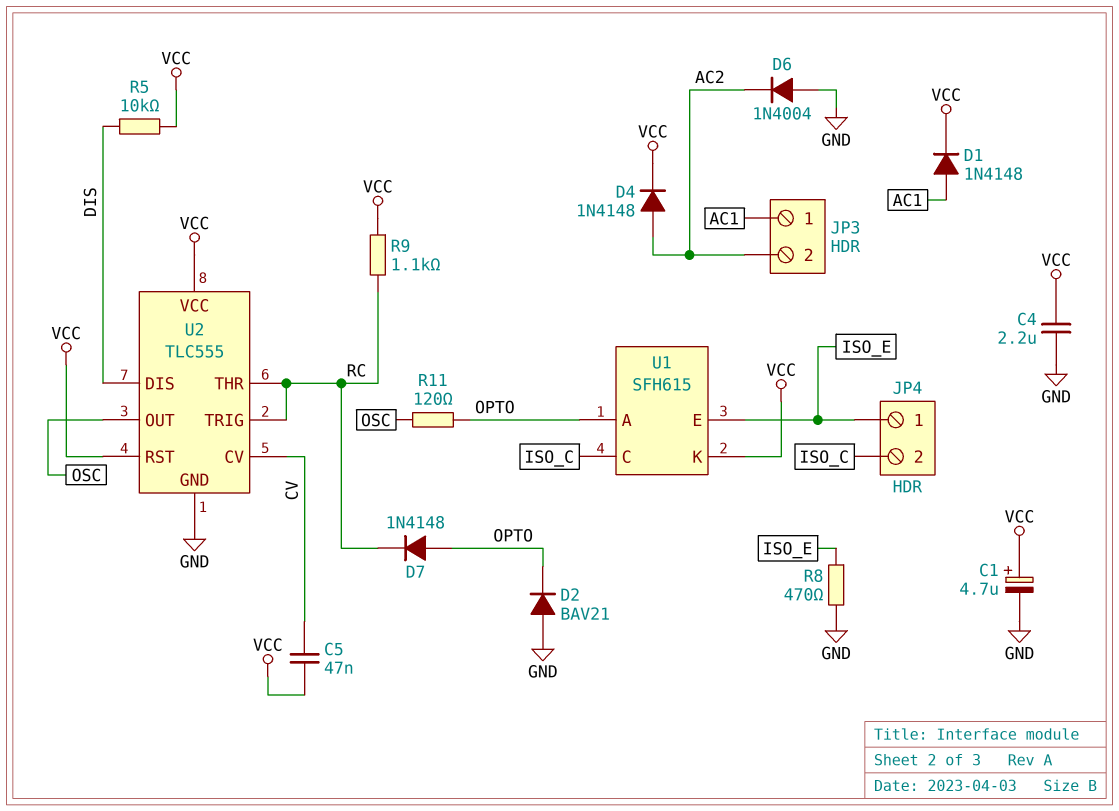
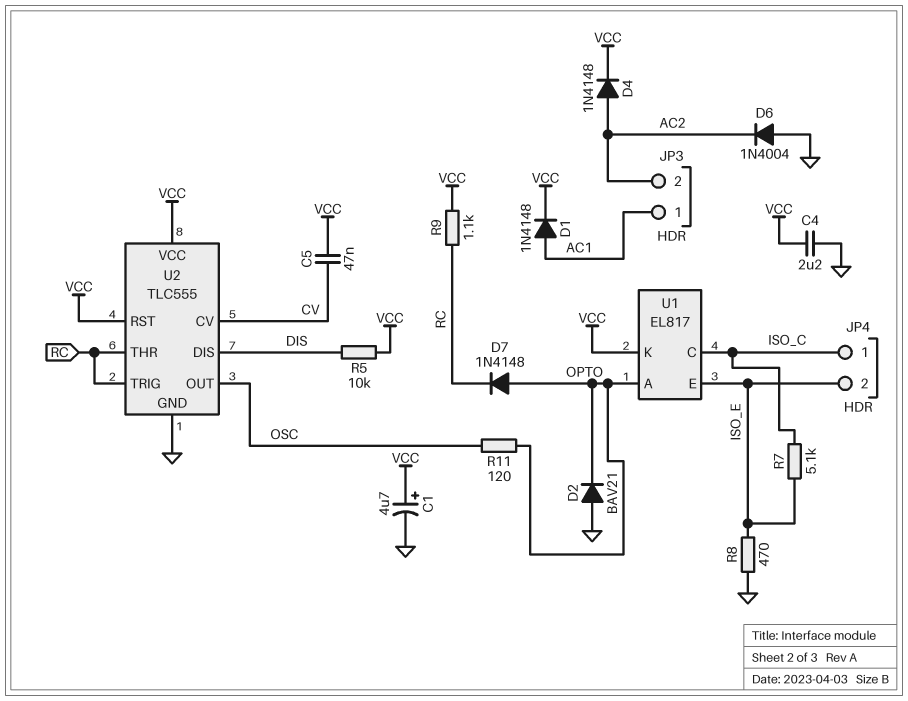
JP4 pin 1: ISO_E -> ISO_C
JP4 pin 2: ISO_C -> ISO_E
R7: none -> 5.1k (ISO_C, ISO_E)
U1: SFH615 -> EL817

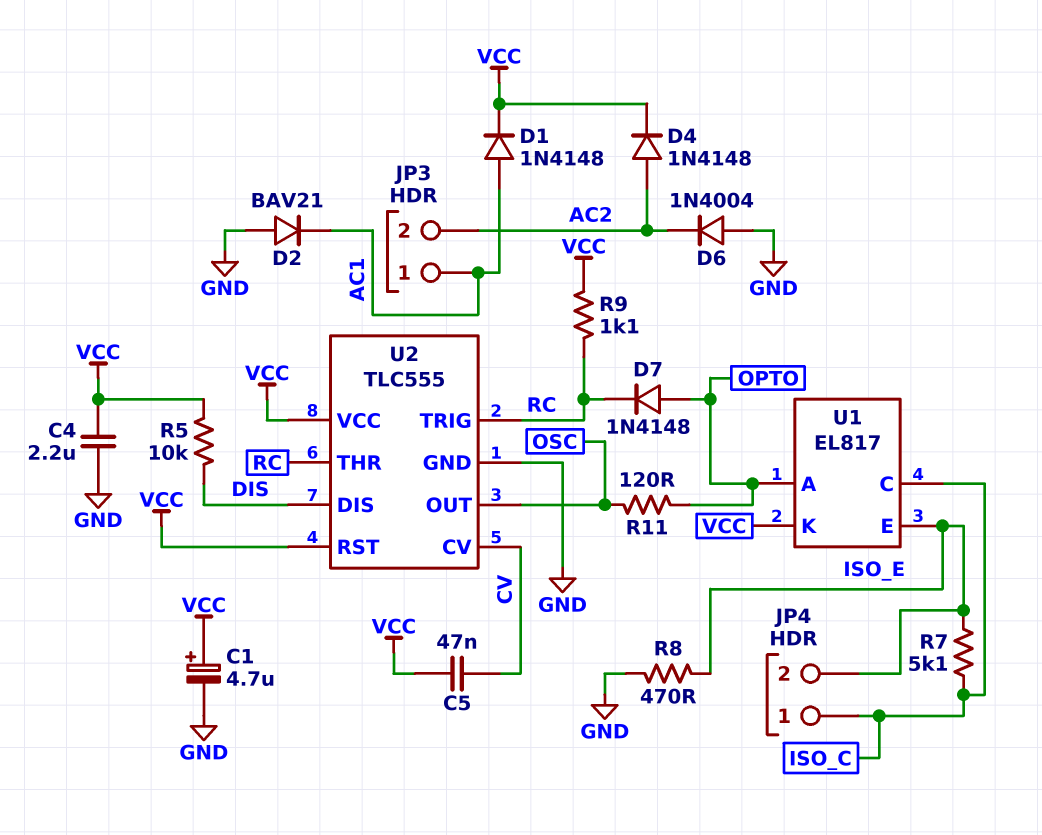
D2: diode BAV21 (A GND, K OPTO) -> diode BAV21 (A GND, K AC1)

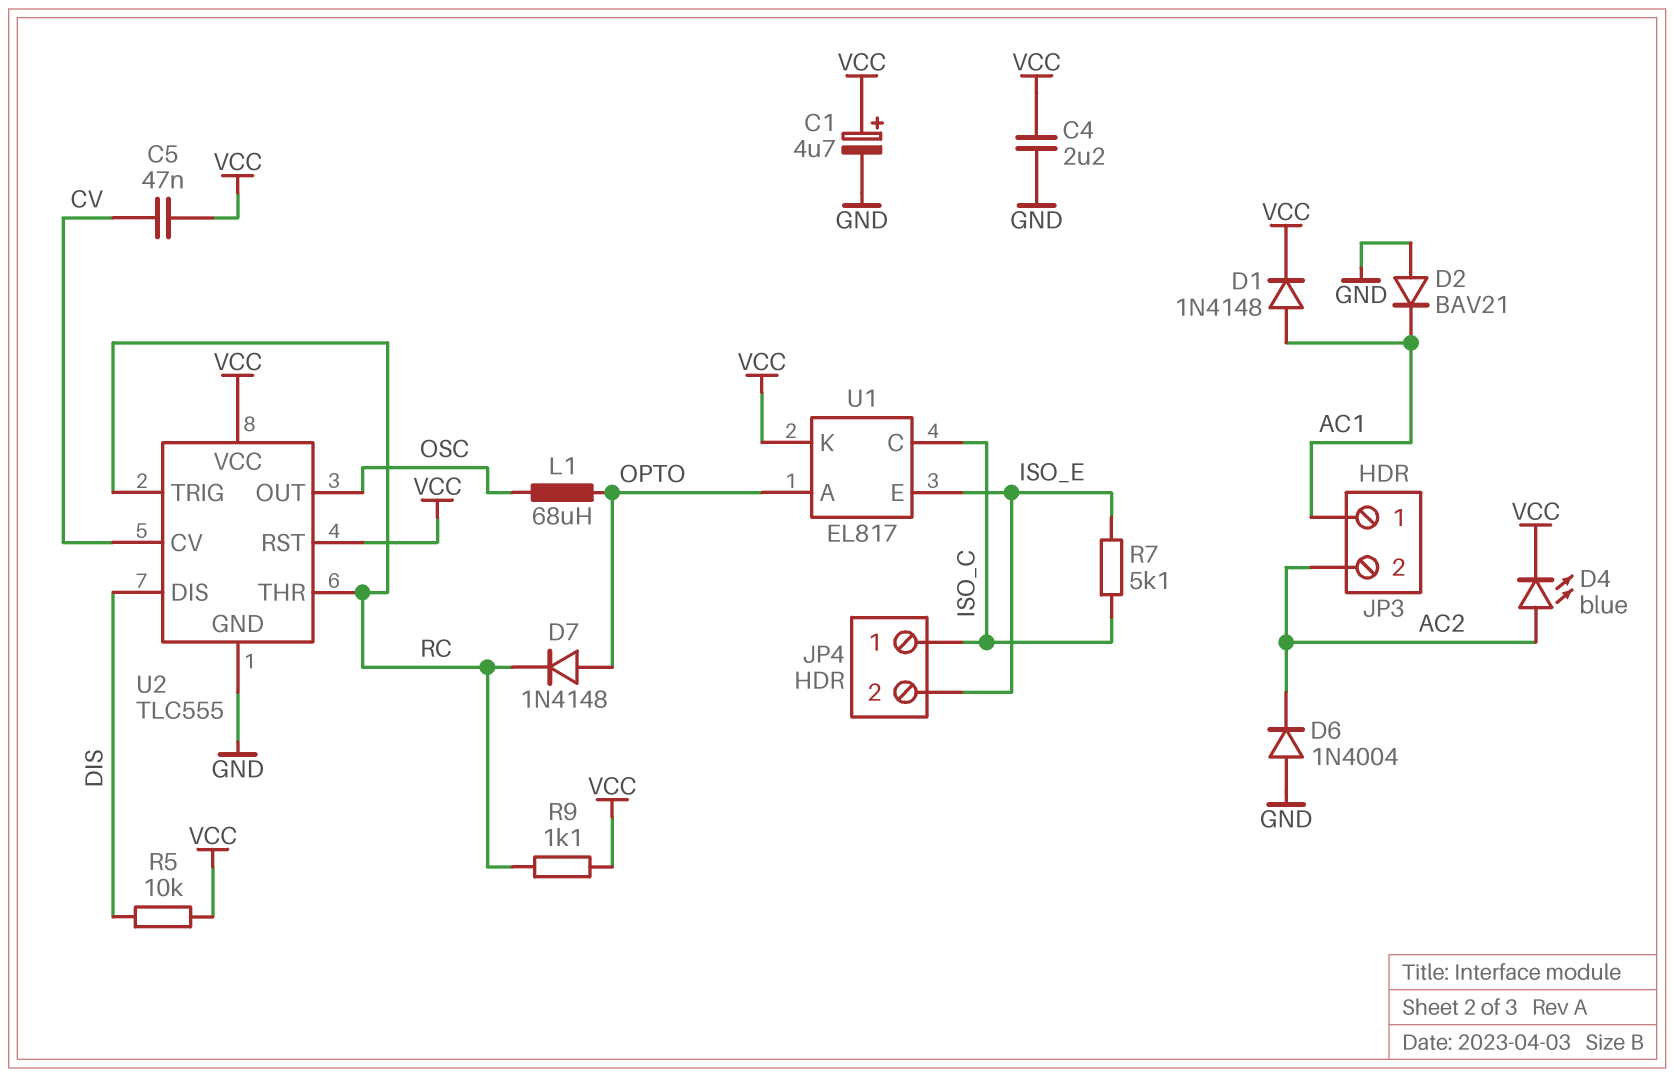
D4: diode 1N4148 (A AC2, K VCC) -> LED blue (A AC2, K VCC)
L1: none -> 68uH (OPTO, OSC)
R8: 470 (GND, ISO_E) -> none
R11: 120 (OPTO, OSC) -> none

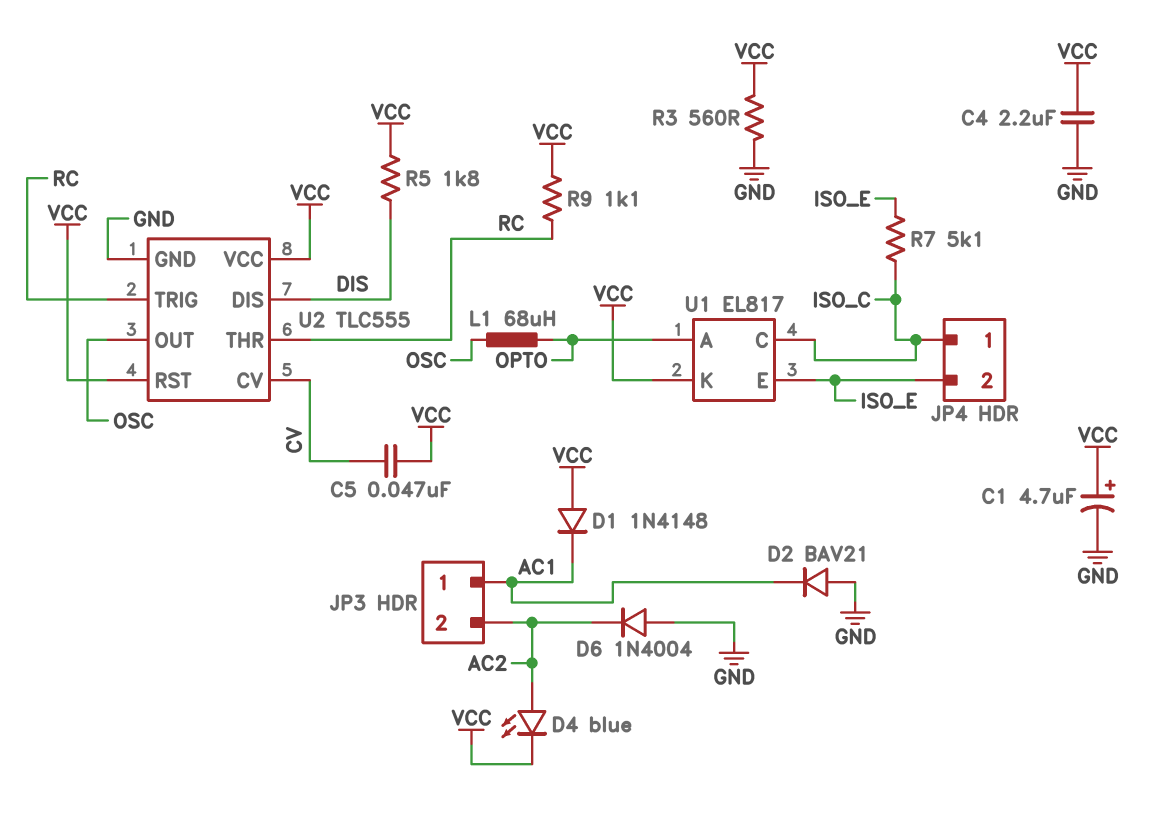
D1: diode 1N4148 (A AC1, K VCC) -> diode 1N4148 (A VCC, K AC1)
D7: diode 1N4148 (A OPTO, K RC) -> none
R3: none -> 560 (GND, VCC)
R5: 10k (DIS, VCC) -> 1.8k (DIS, VCC)

